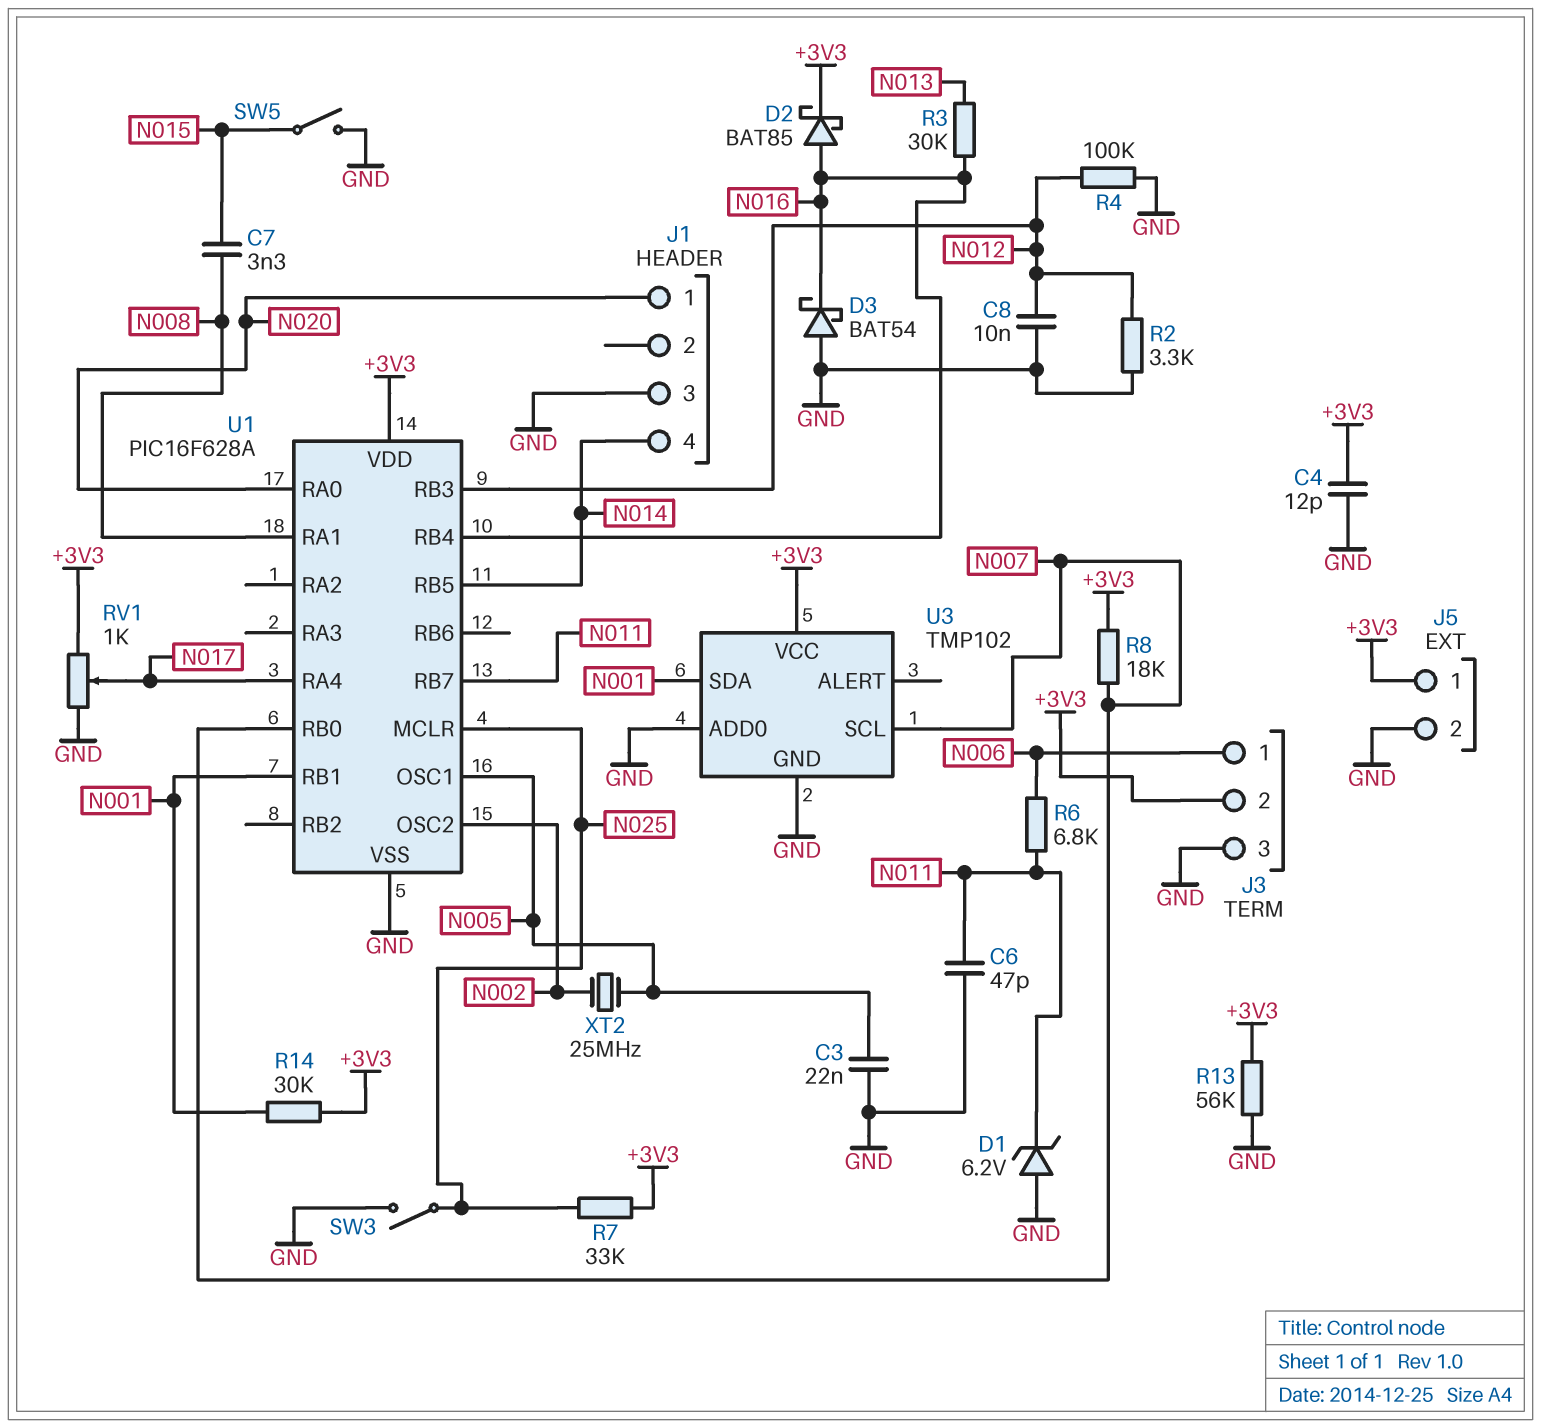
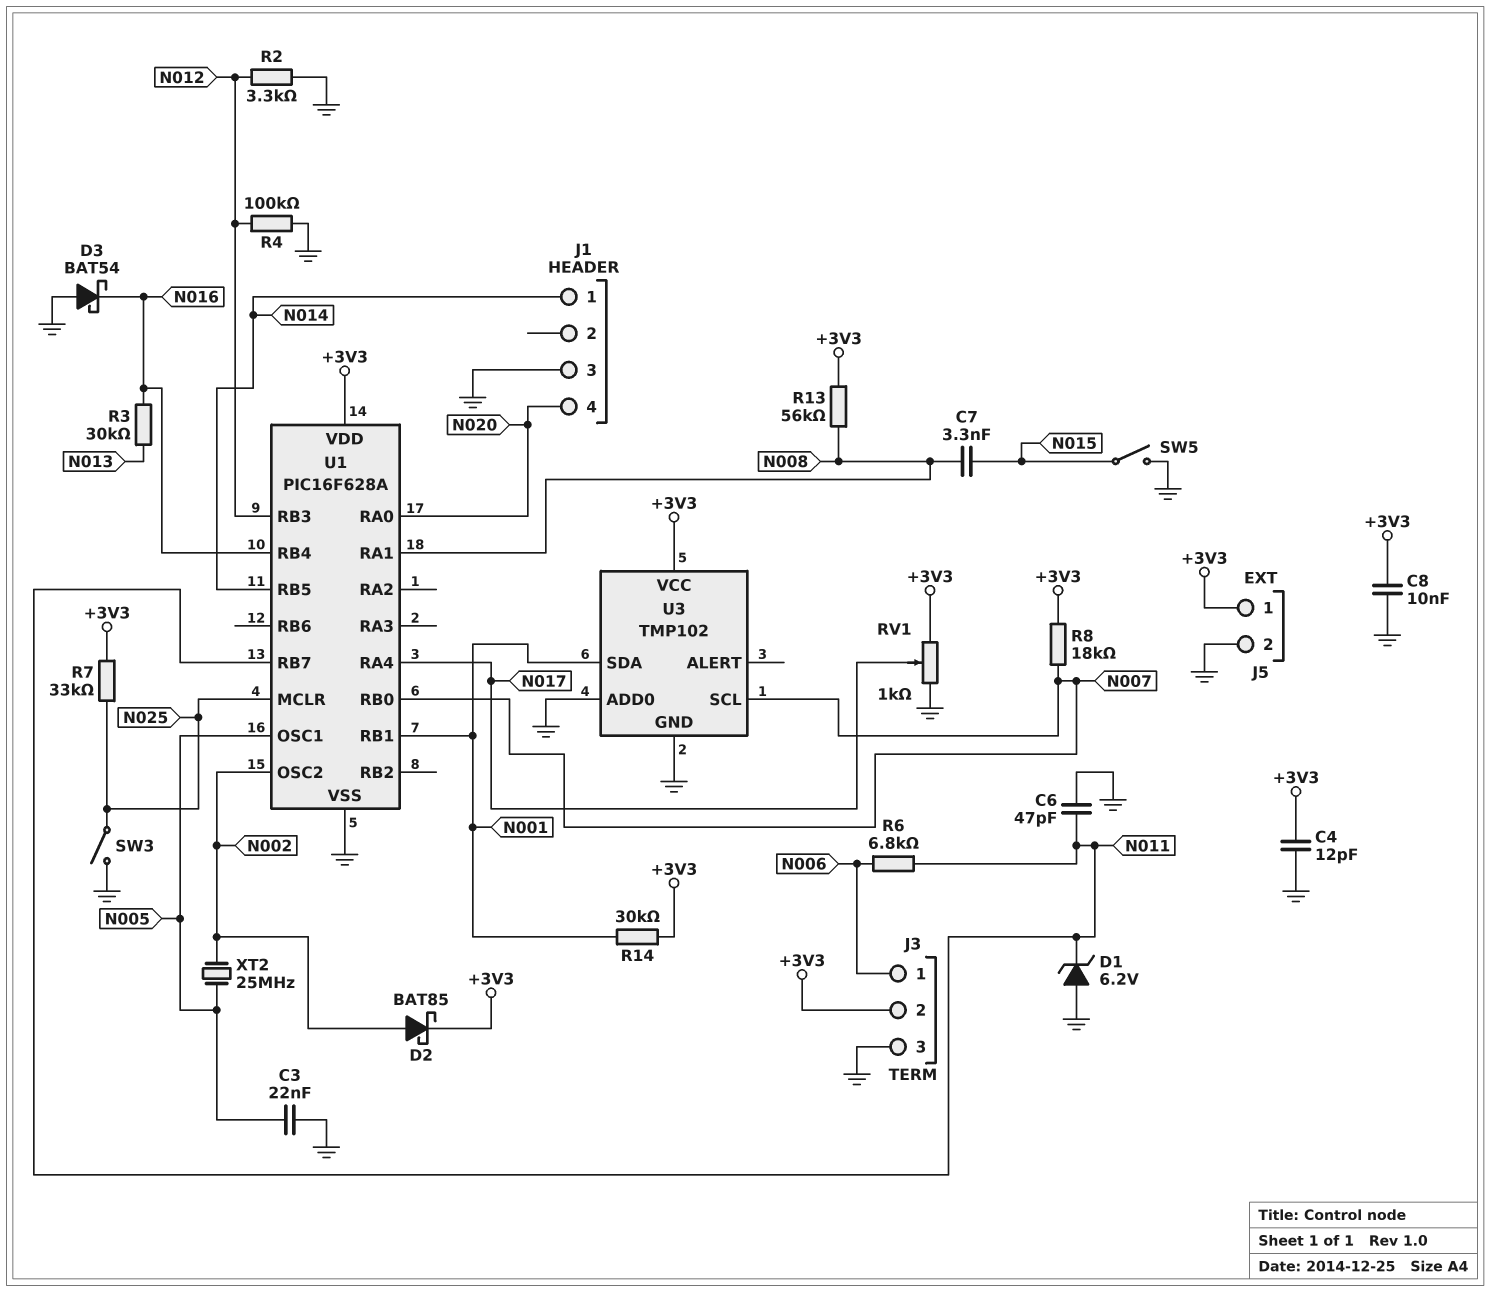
C8: 10nF (GND, N012) -> 10nF (+3V3, GND)
D2: schottky BAT85 (A N016, K +3V3) -> schottky BAT85 (A N002, K +3V3)
J1 pin 1: N020 -> N014
J1 pin 4: N014 -> N020
R13: 56k (+3V3, GND) -> 56k (+3V3, N008)

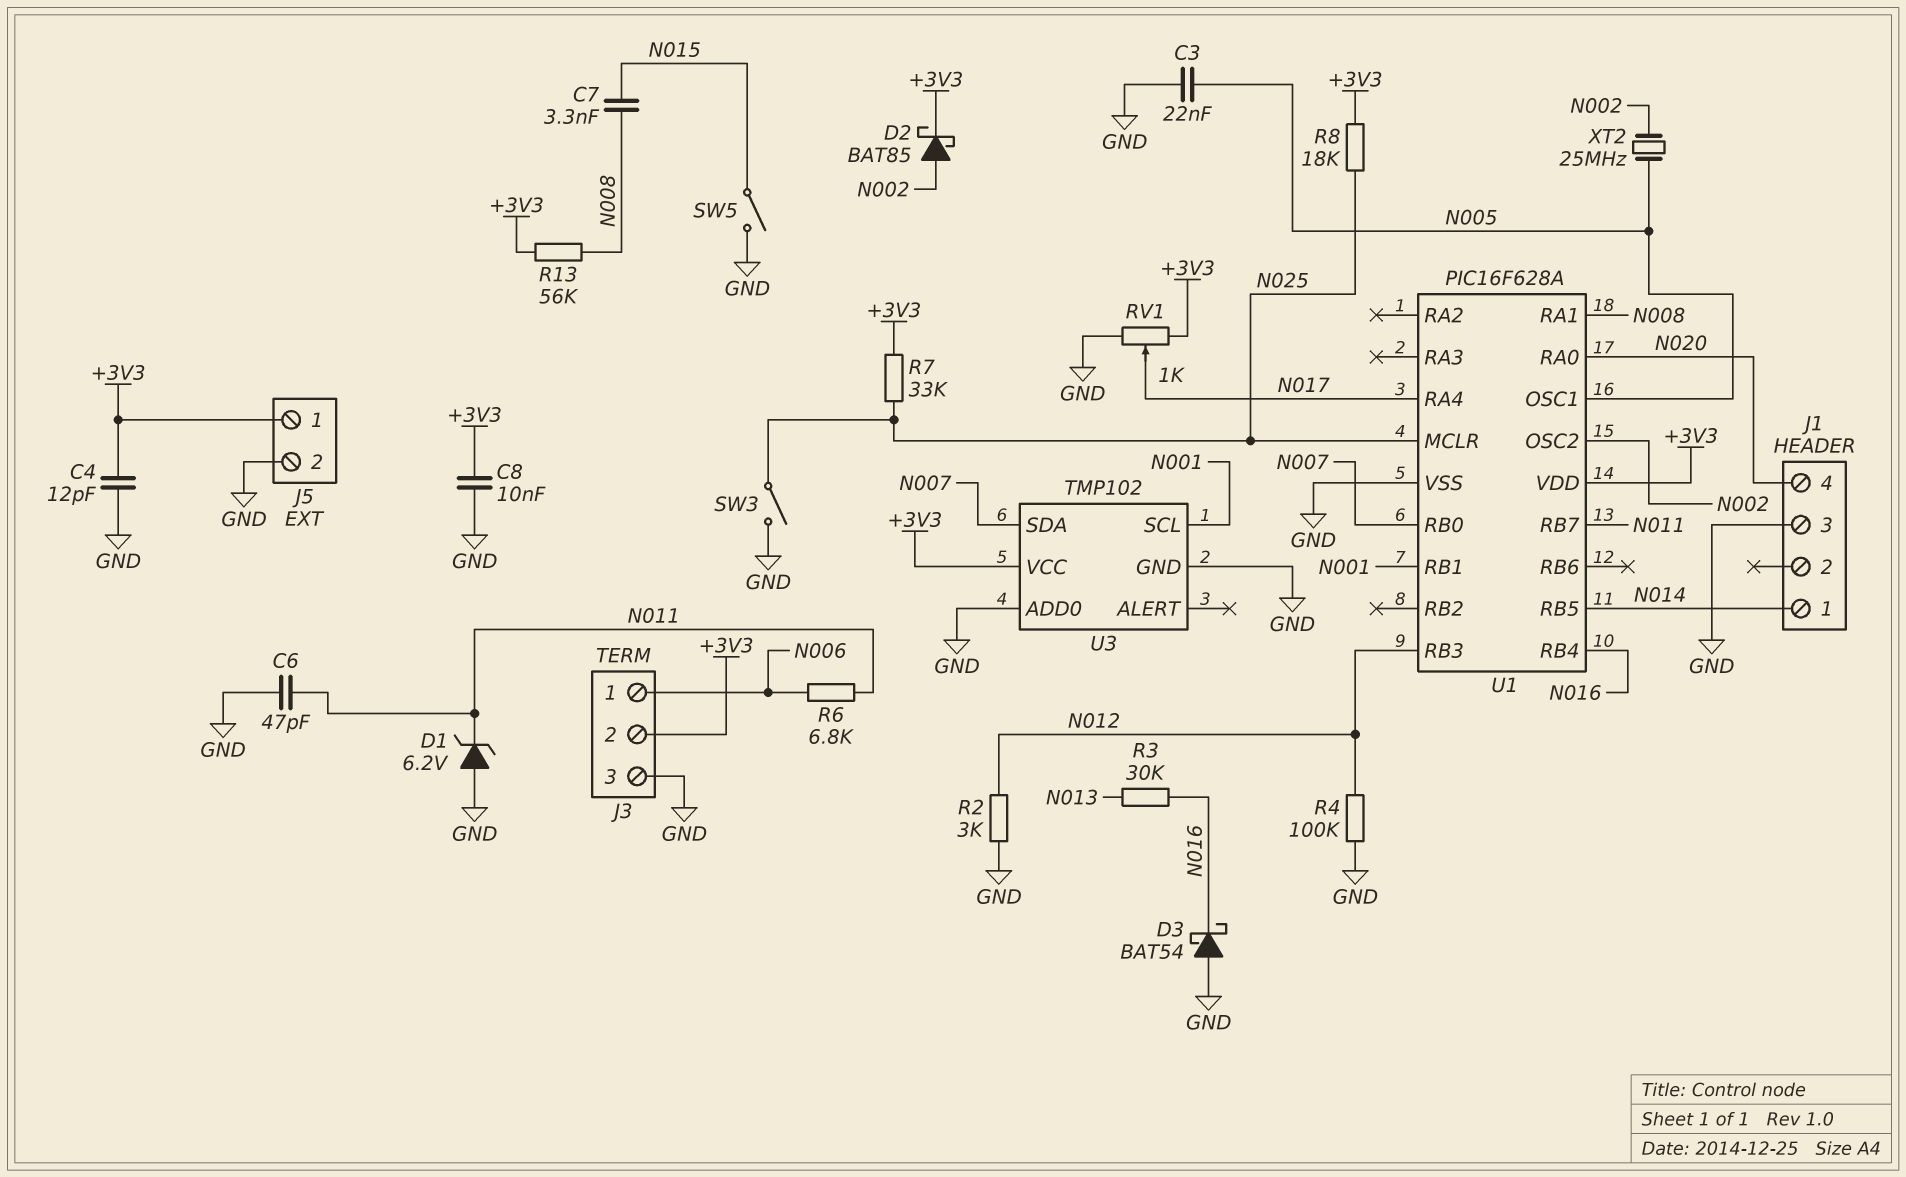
R2: 3.3k (GND, N012) -> 3k (GND, N012)
R8: 18k (+3V3, N007) -> 18k (+3V3, N025)
R14: 30k (+3V3, N001) -> none
U3 pin SCL: N007 -> N001
U3 pin SDA: N001 -> N007

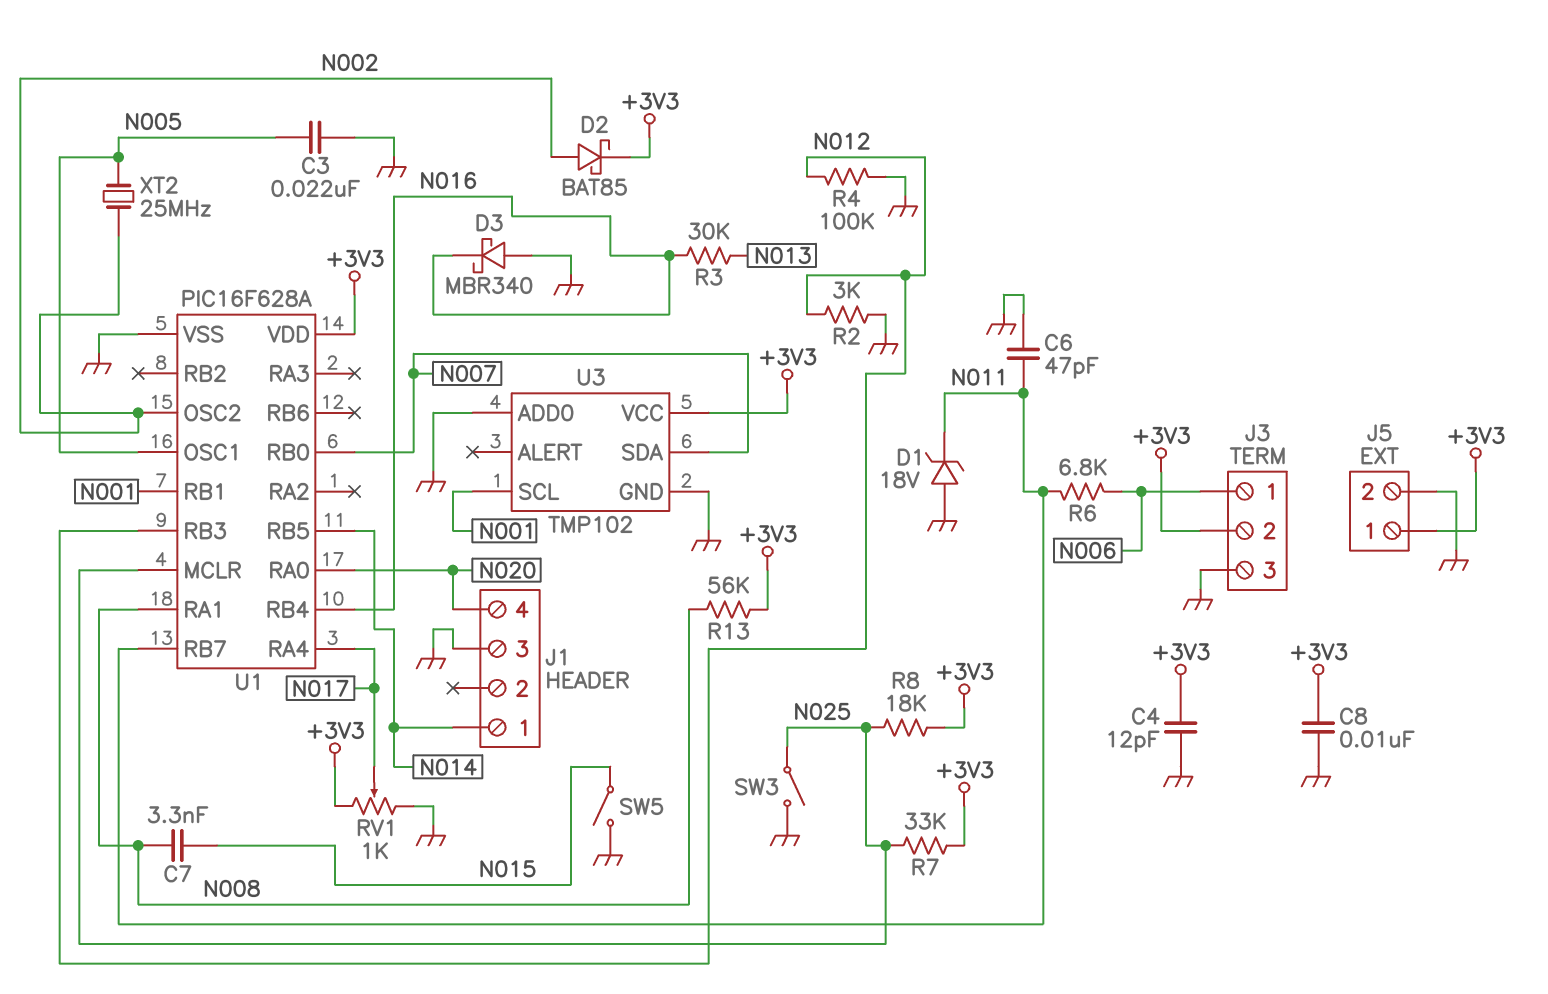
D1: zener 6.2V (A GND, K N011) -> zener 18V (A GND, K N011)
D3: schottky BAT54 (A GND, K N016) -> schottky MBR340 (A GND, K N016)

